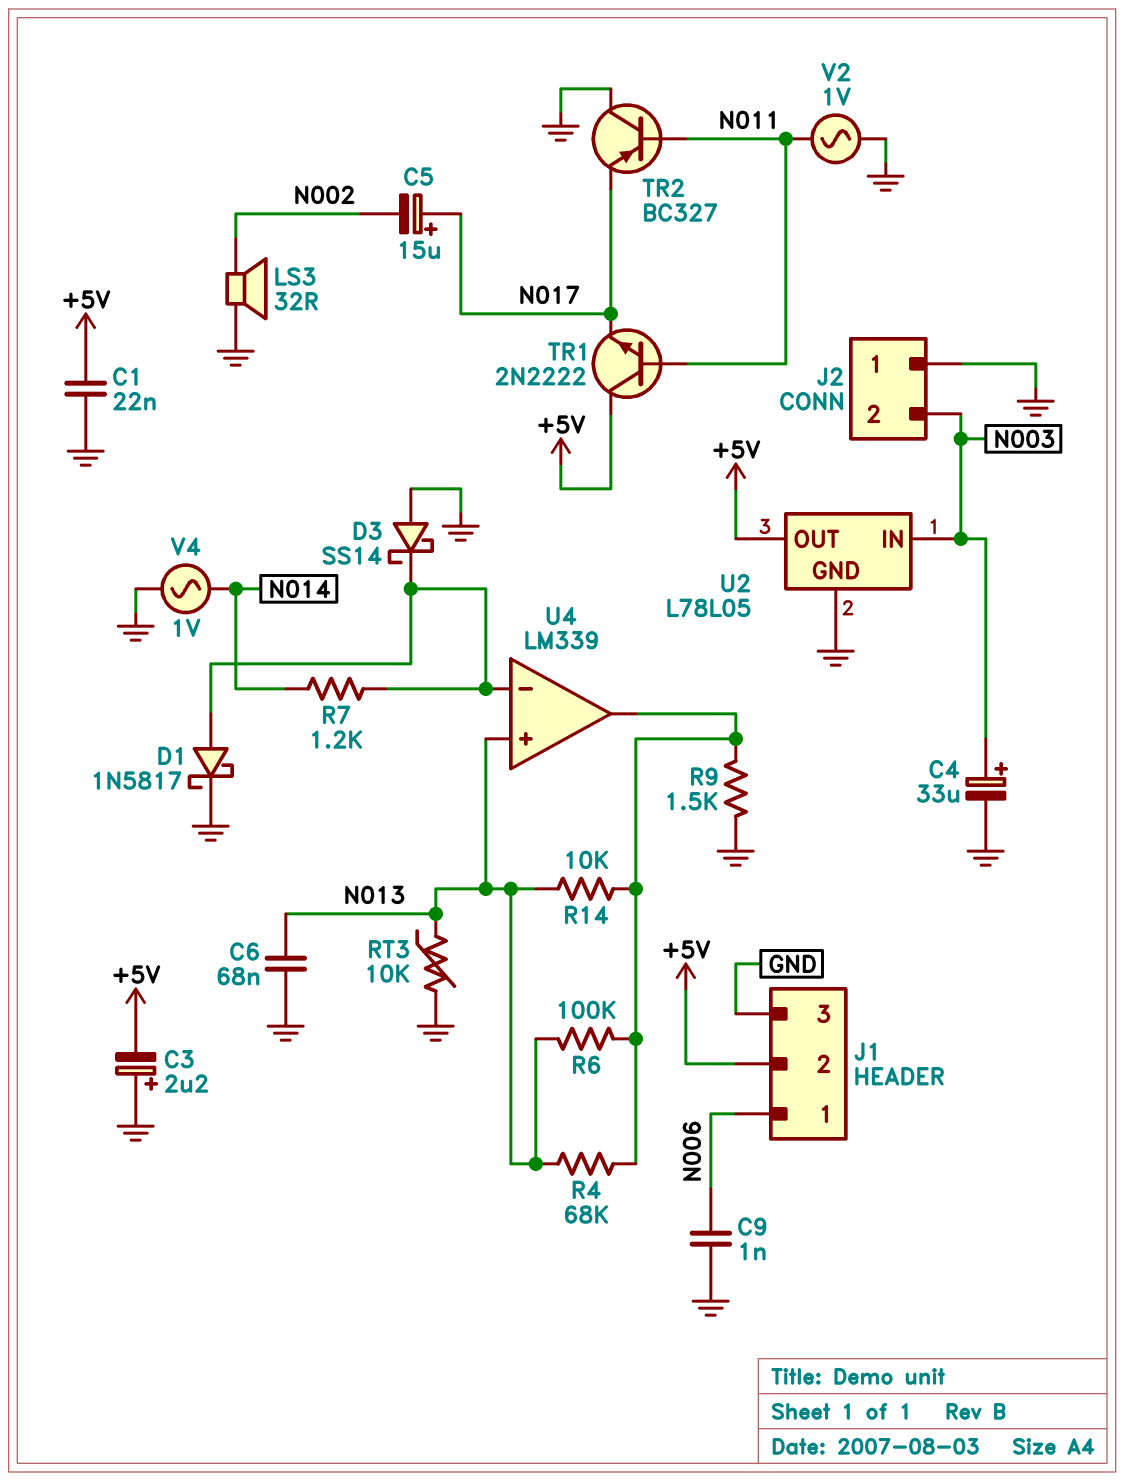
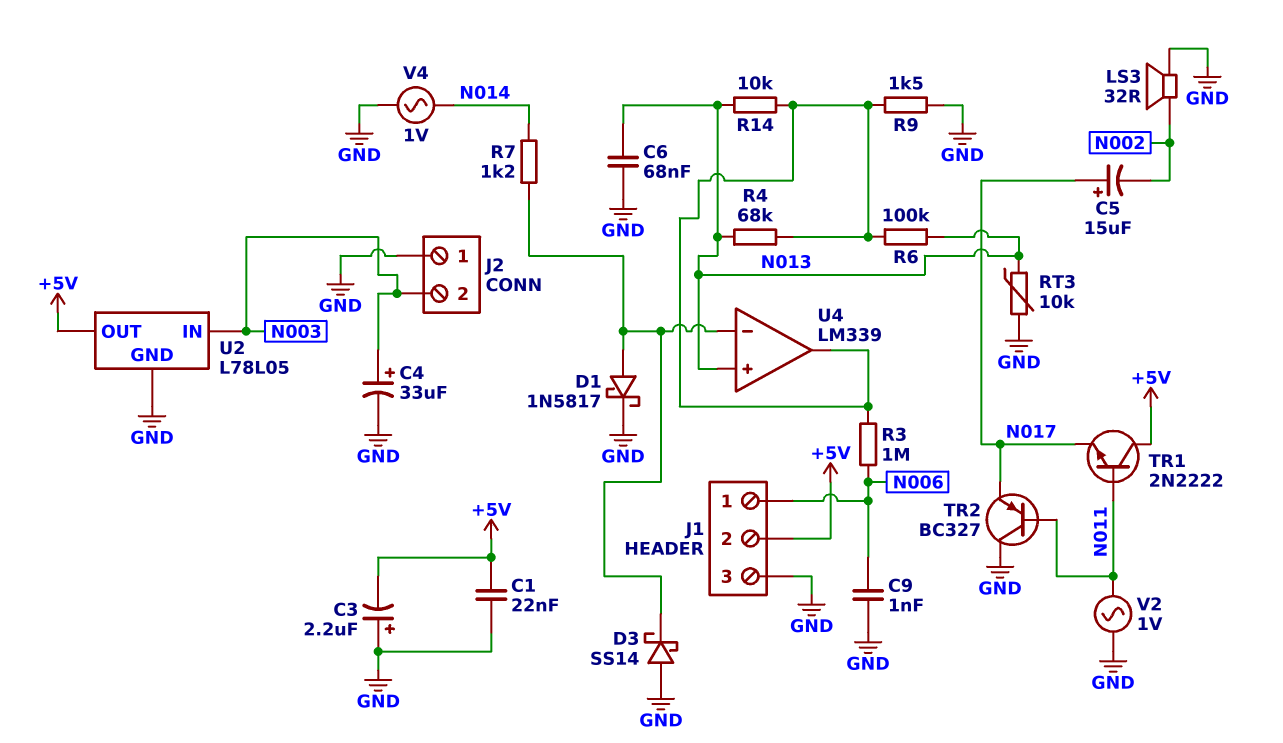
R3: none -> 1M (N006, U4/out)

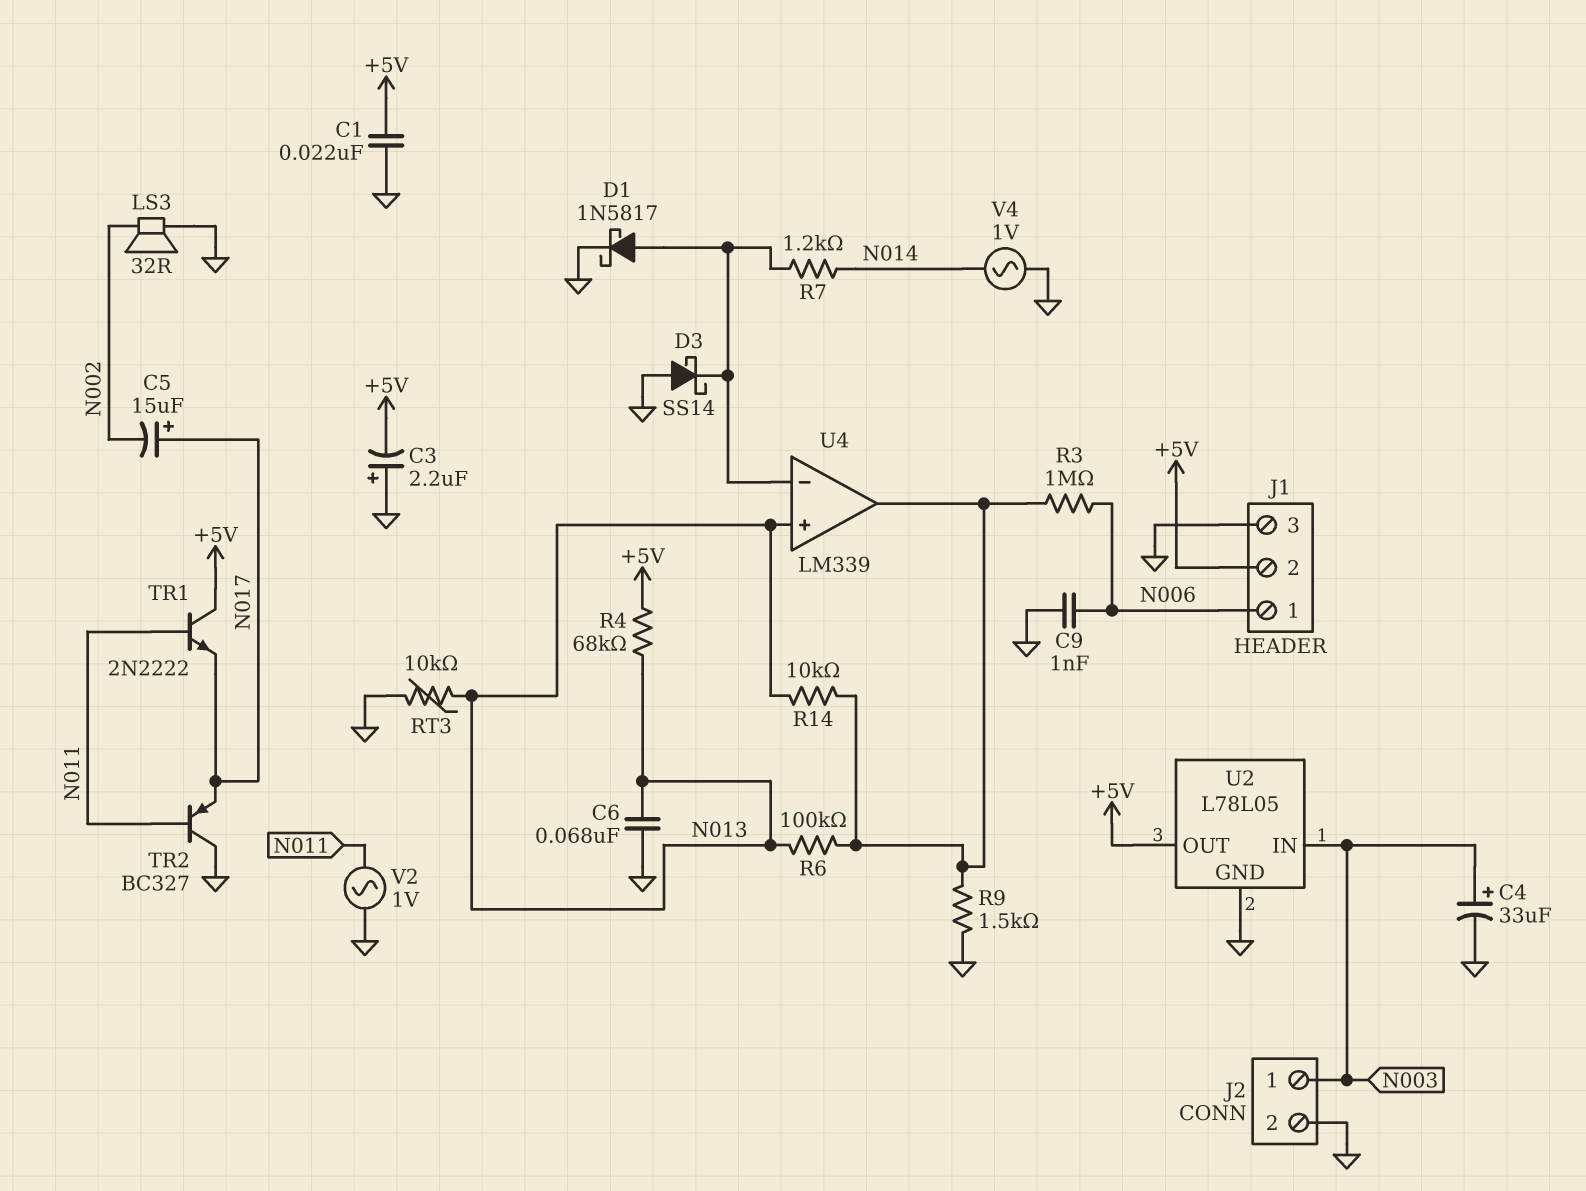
J2 pin 1: GND -> N003
J2 pin 2: N003 -> GND
R4: 68k (N013, U4/out) -> 68k (+5V, N013)

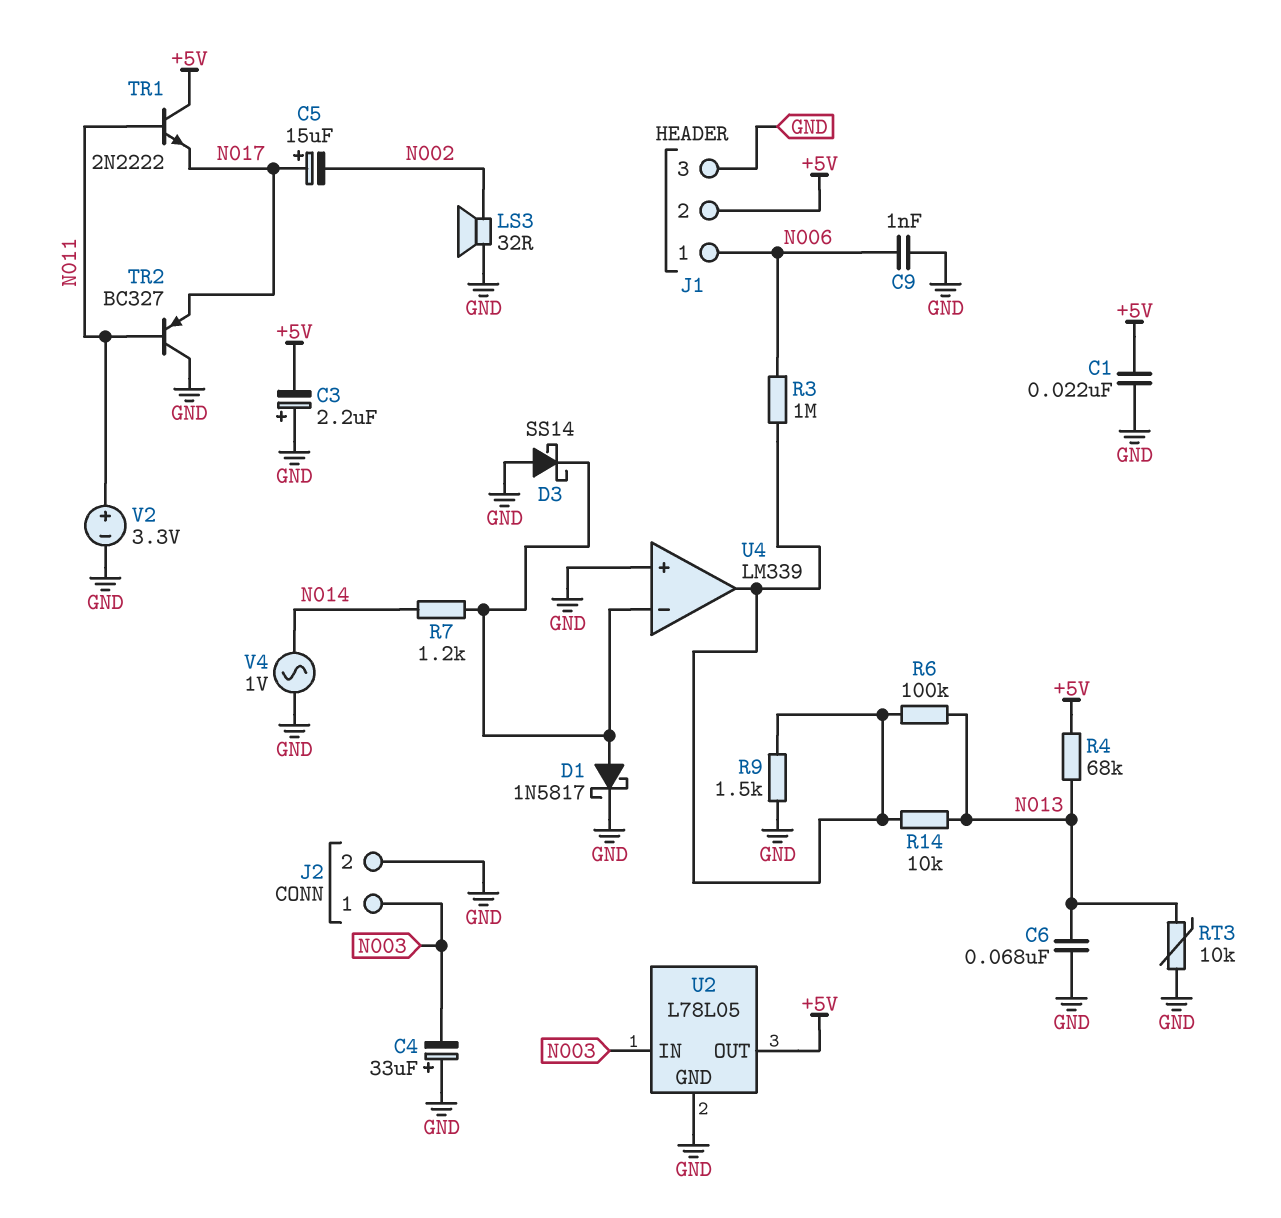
C4: 33uF (plus N003, minus GND) -> 33uF (plus GND, minus N003)
U4 pin in+: N013 -> GND
V2: AC 1V (GND, N011) -> 3.3V (plus N011, minus GND)

